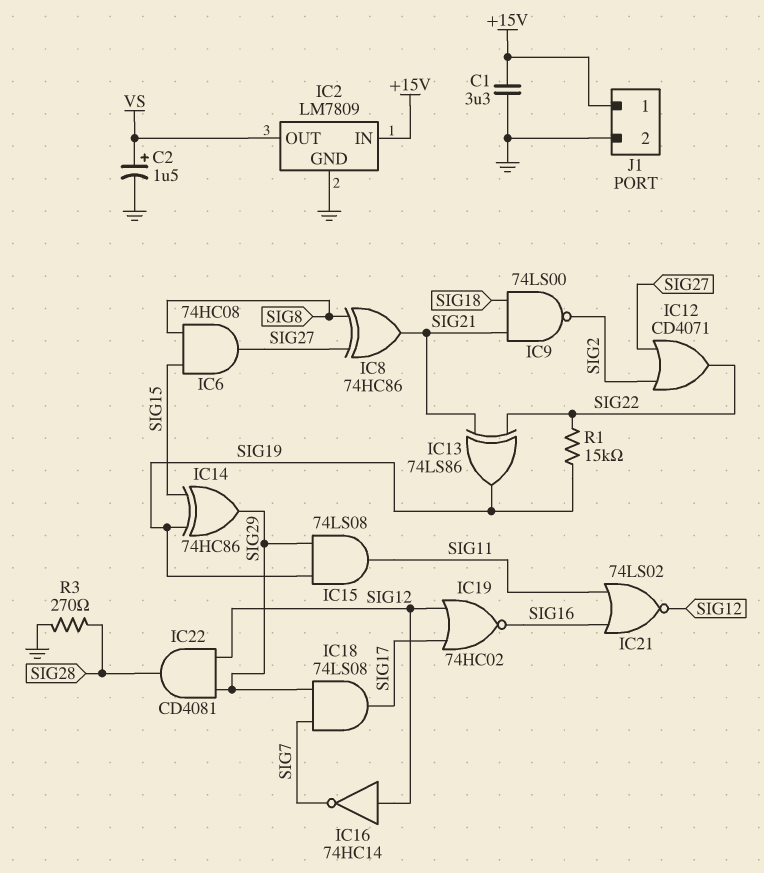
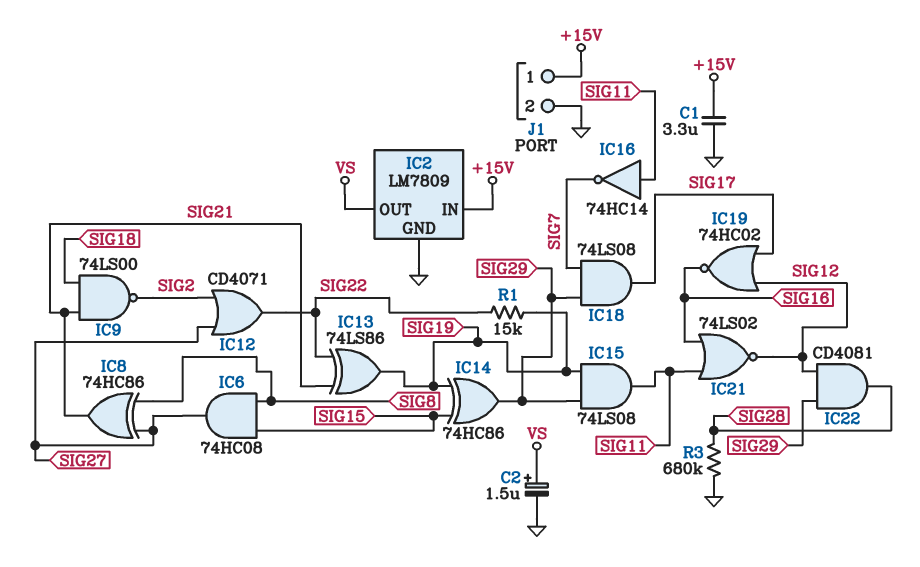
IC16: NOT 74HC14 (in SIG12, out SIG7) -> NOT 74HC14 (in SIG11, out SIG7)
R3: 270 (GND, SIG28) -> 680k (GND, SIG28)

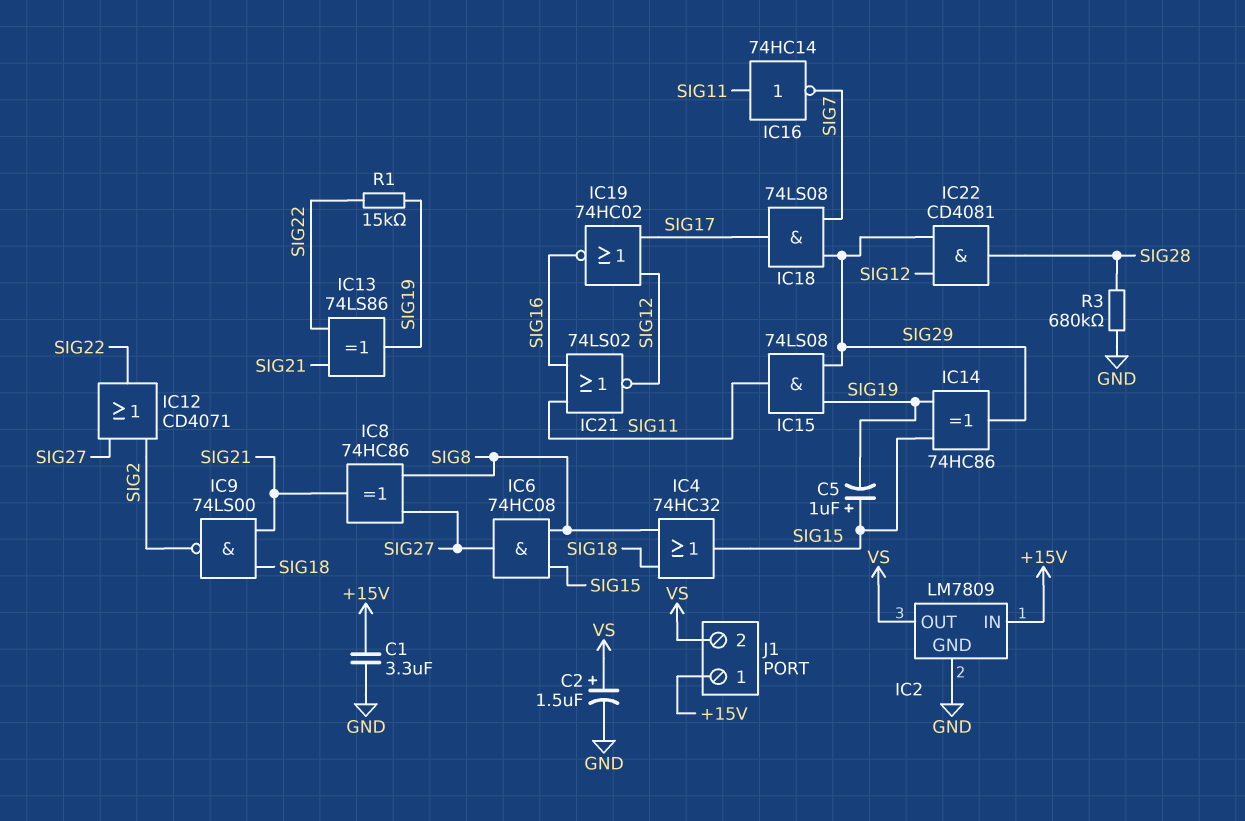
C5: none -> 1uF (plus SIG15, minus SIG19)
IC4: none -> OR 74HC32 (in SIG8, in SIG18, out SIG15)
J1 pin 2: GND -> VS

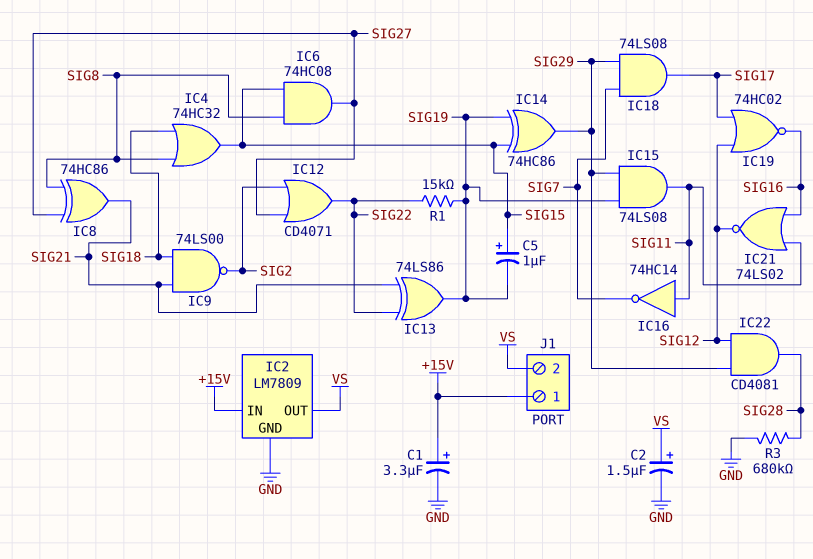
C1: 3.3uF (+15V, GND) -> 3.3uF (plus +15V, minus GND)

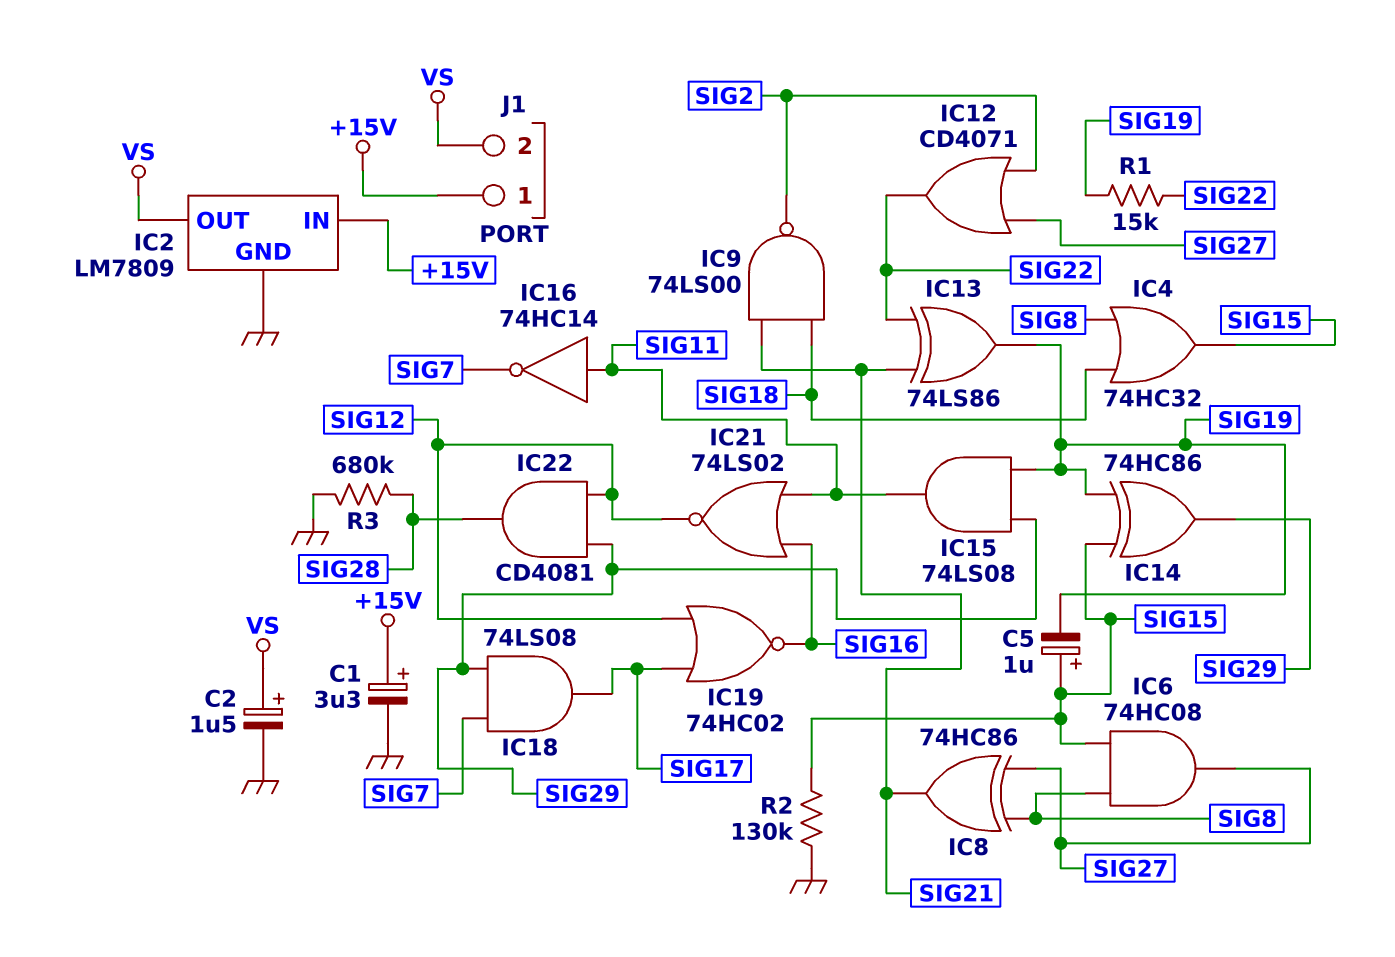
R2: none -> 130k (GND, SIG15)

